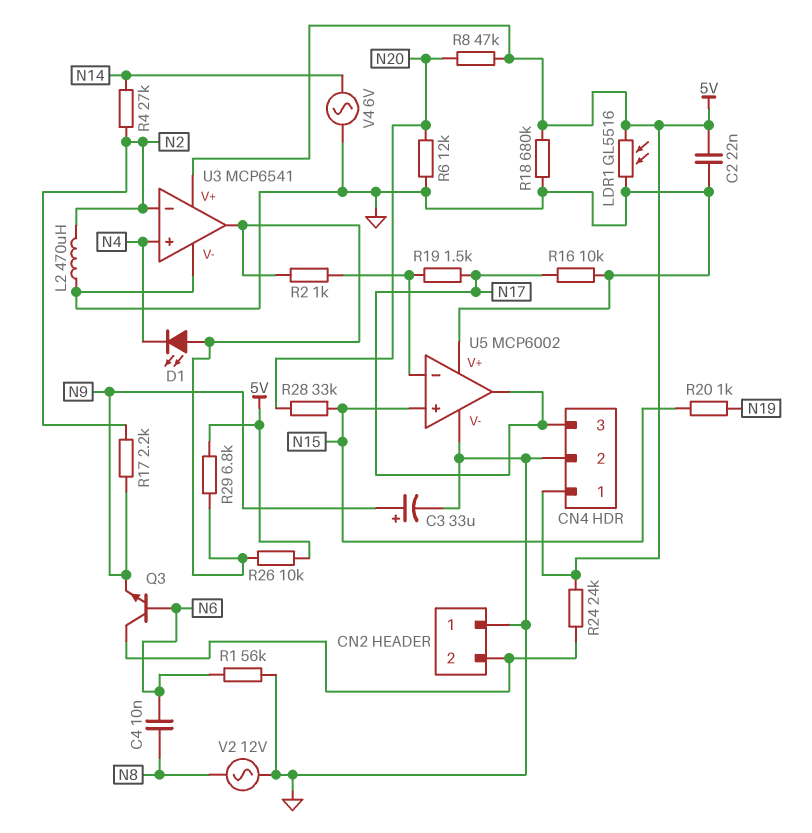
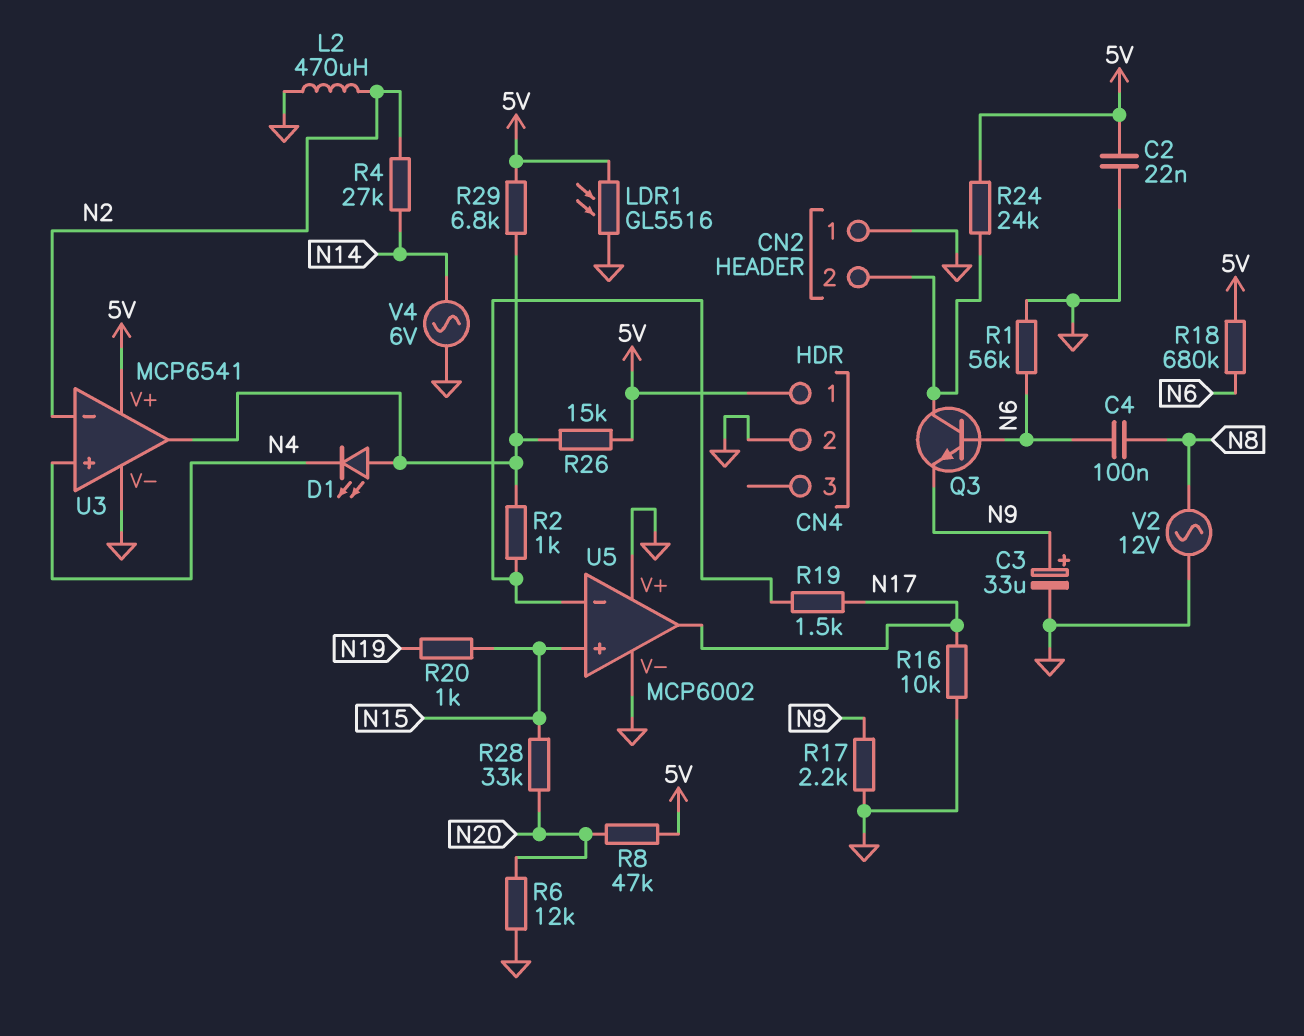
C4: 10nF (N6, N8) -> 100nF (N6, N8)
CN4 pin 3: N17 -> none
R17: 2.2k (N2, N9) -> 2.2k (GND, N9)
R18: 680k (5V, GND) -> 680k (5V, N6)
R26: 10k (5V, U3/out) -> 15k (5V, U3/out)

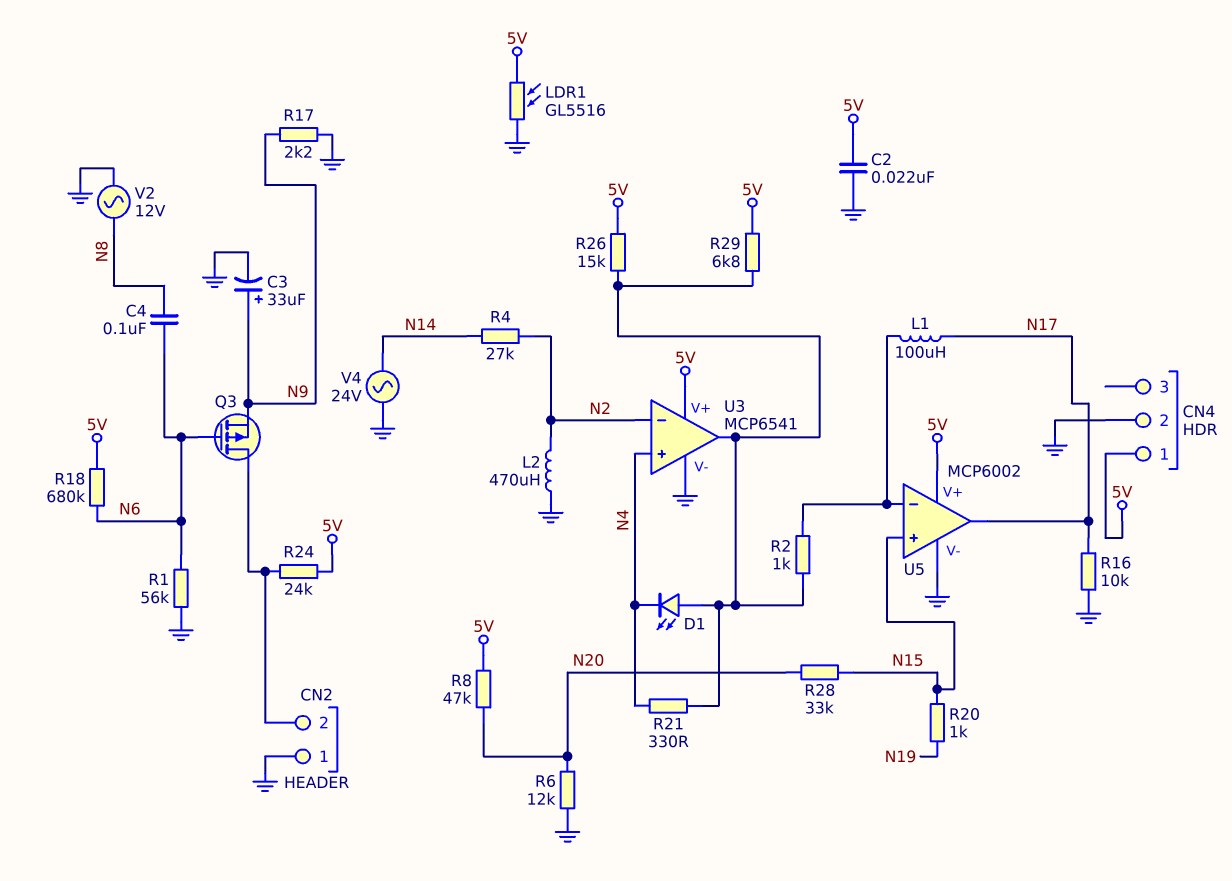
L1: none -> 100uH (N17, U5/in-)
Q3: NPN (B N6, C CN2/2, E N9) -> PMOS (G N6, D CN2/2, S N9)
R19: 1.5k (N17, U5/in-) -> none
R21: none -> 330 (N4, U3/out)
U5 pin V+: GND -> 5V
V4: AC 6V (GND, N14) -> AC 24V (GND, N14)

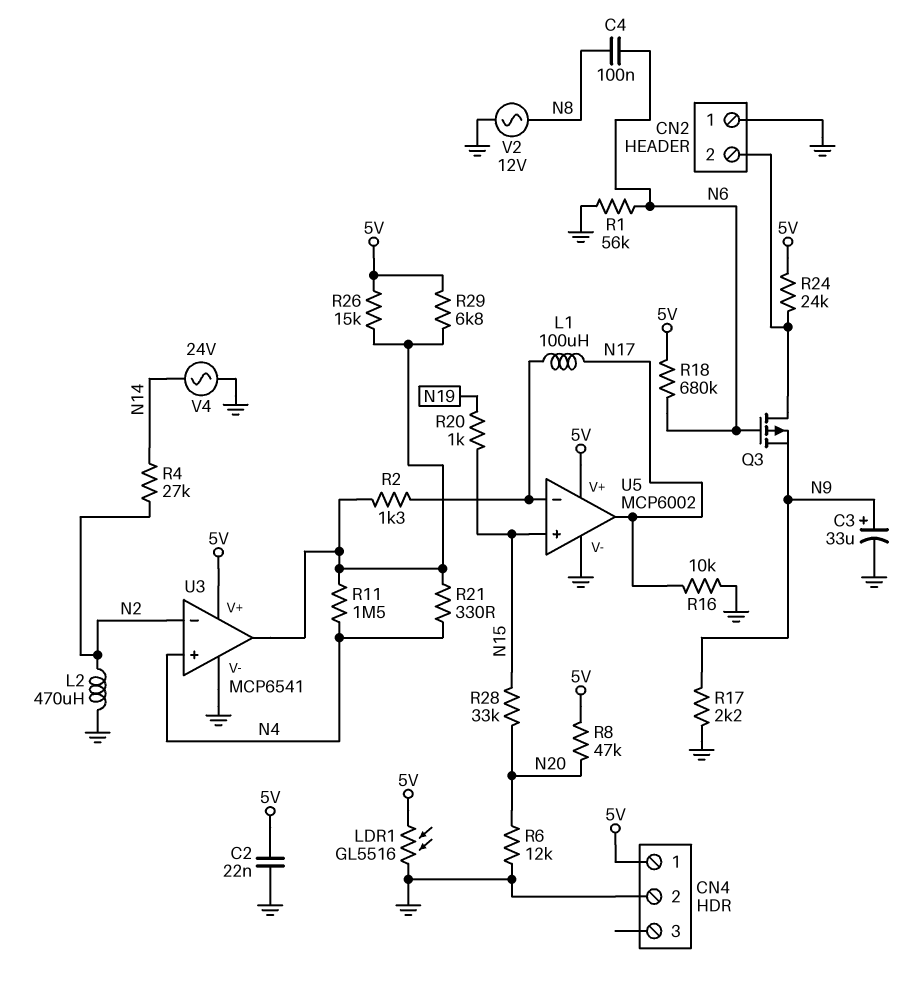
D1: LED (A U3/out, K N4) -> none
R2: 1k (U3/out, U5/in-) -> 1.3k (U3/out, U5/in-)
R11: none -> 1.5M (N4, U3/out)

